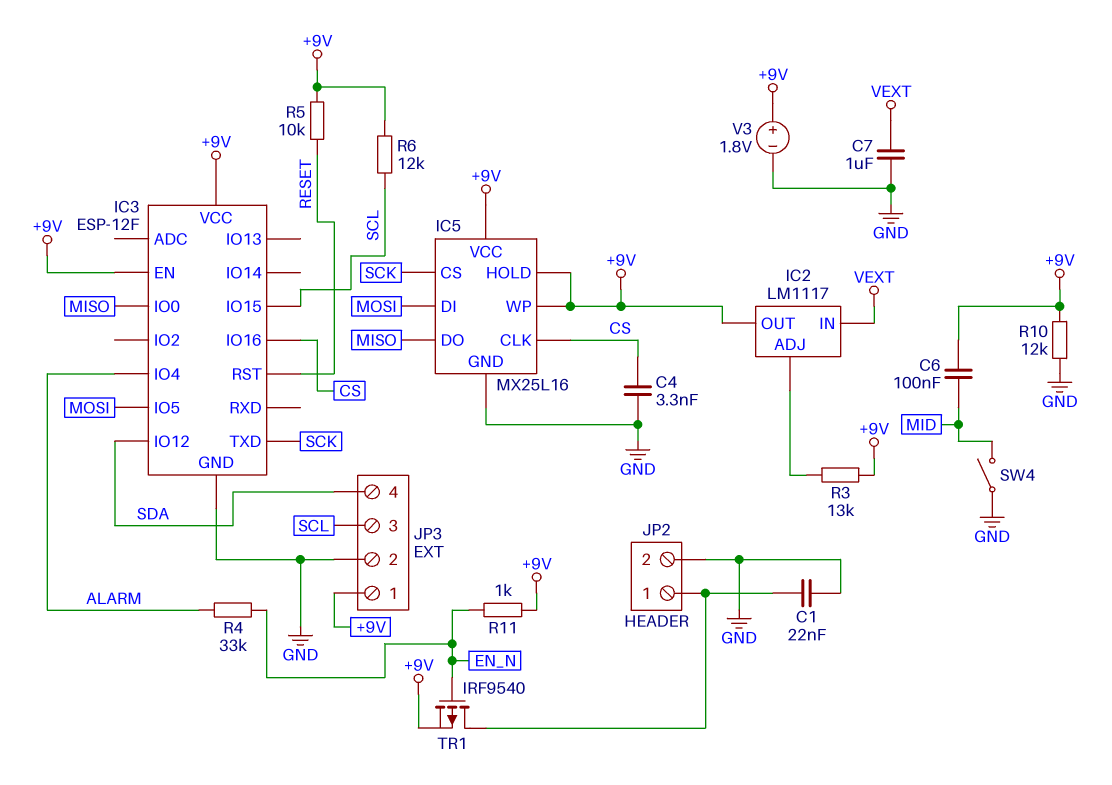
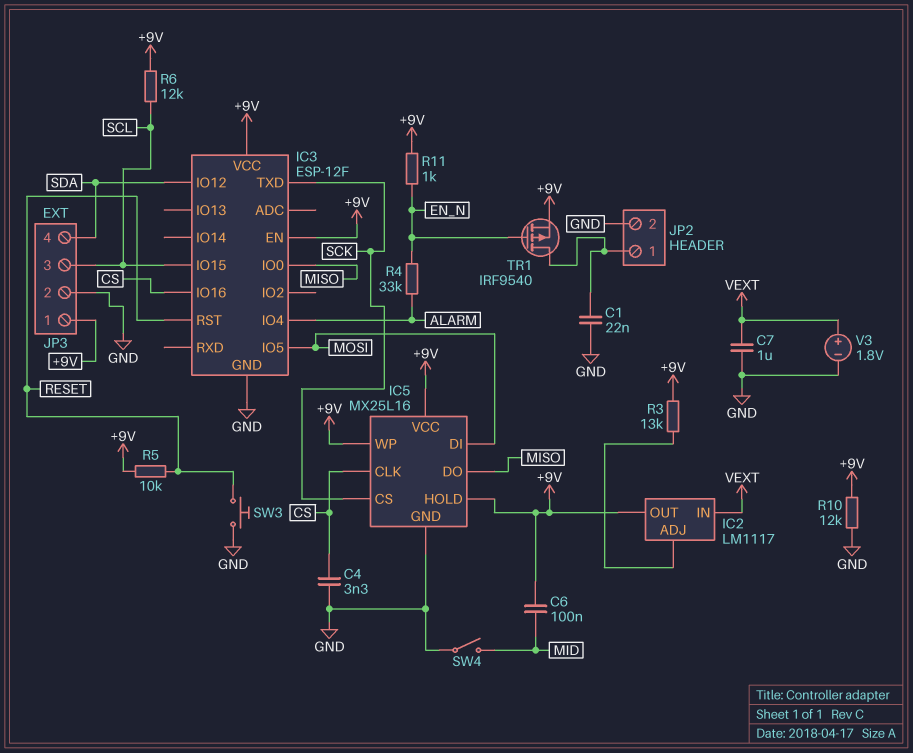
SW3: none -> button (GND, RESET)
V3: 1.8V (plus +9V, minus GND) -> 1.8V (plus VEXT, minus GND)

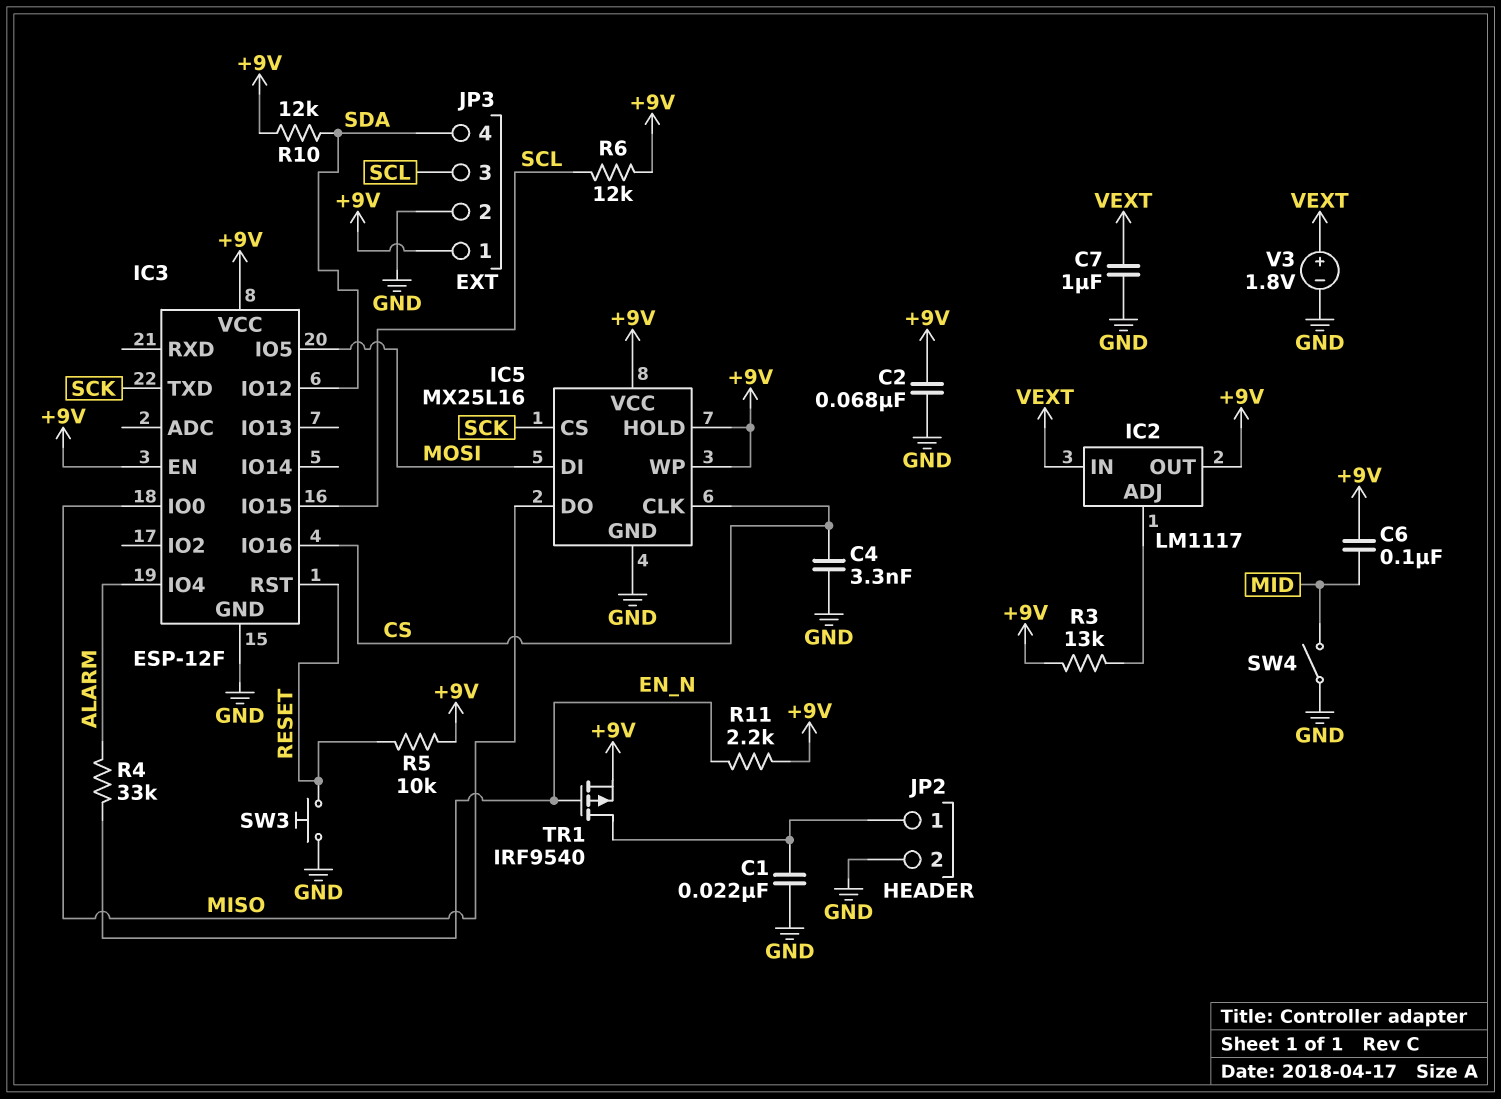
C2: none -> 68nF (+9V, GND)
R10: 12k (+9V, GND) -> 12k (+9V, SDA)
R11: 1k (+9V, EN_N) -> 2.2k (+9V, EN_N)

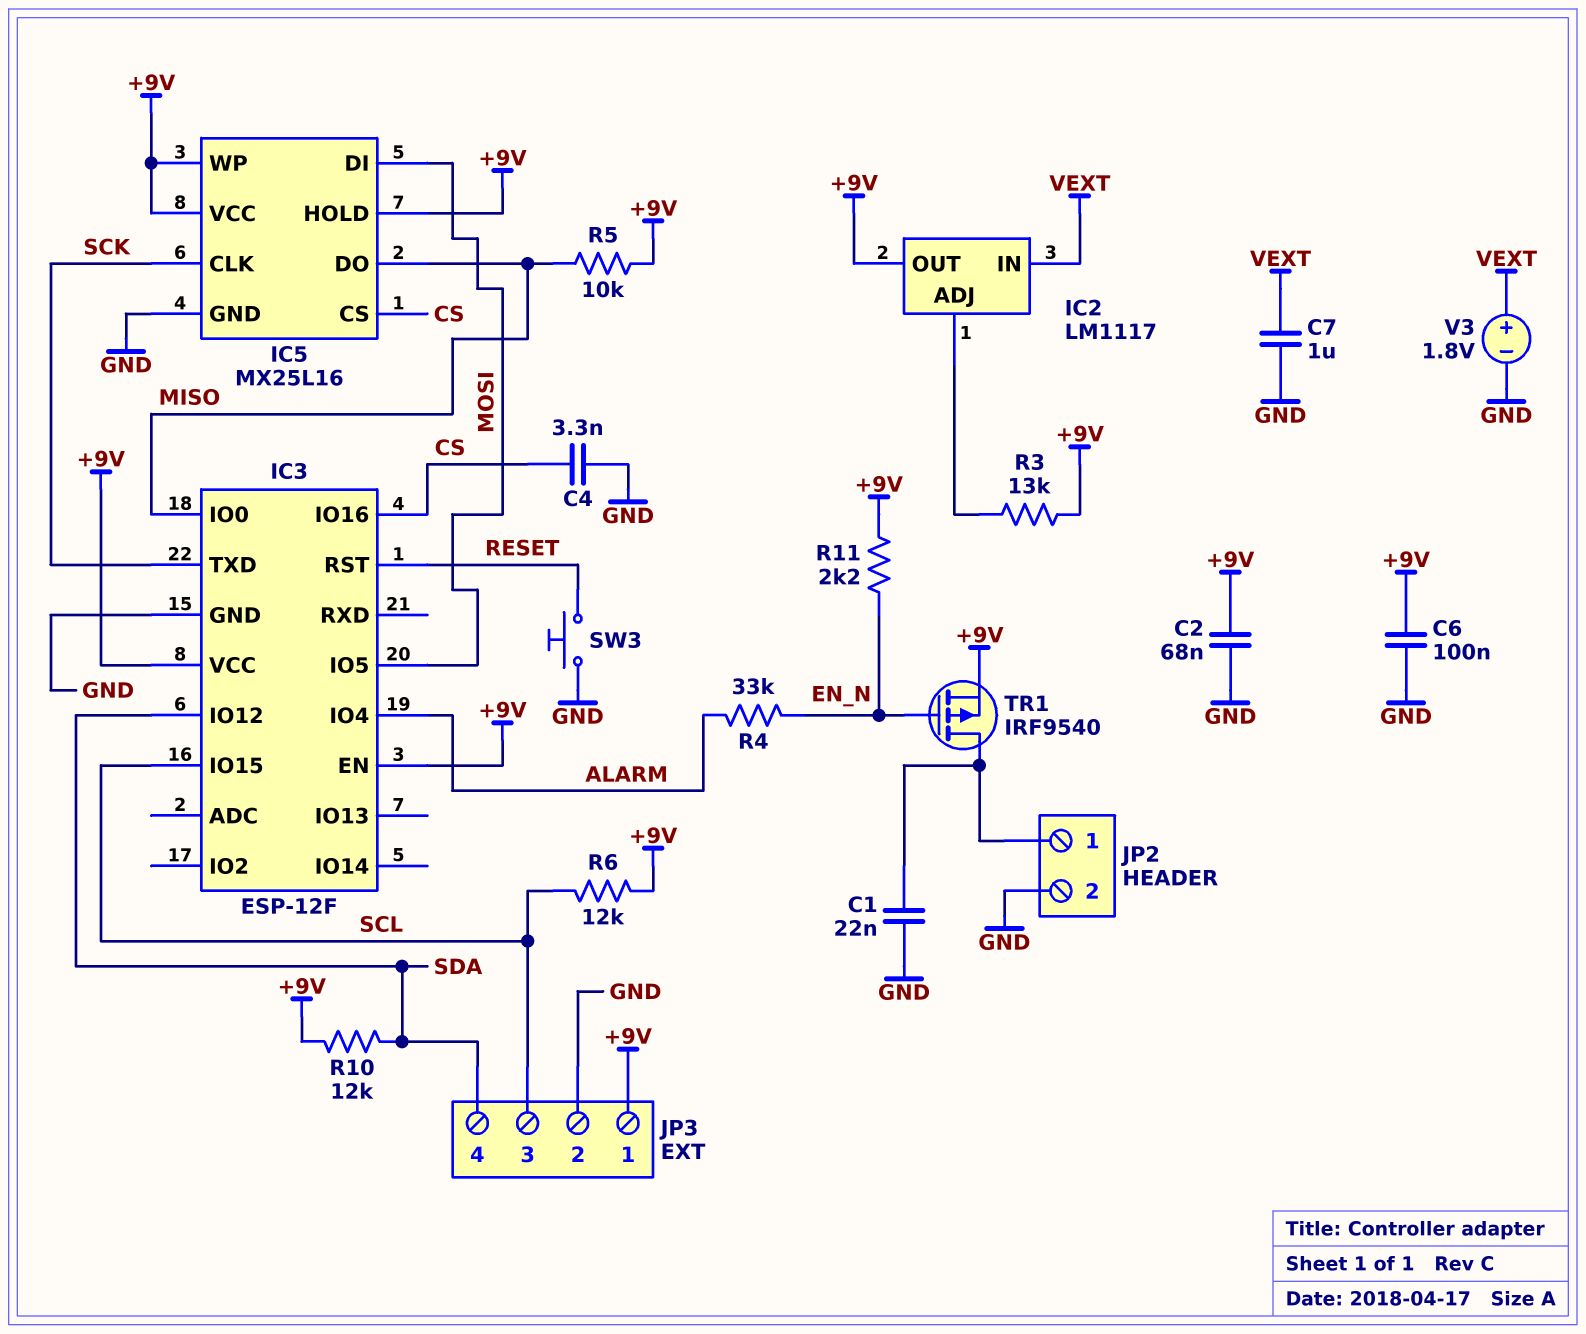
C6: 100nF (+9V, MID) -> 100nF (+9V, GND)
IC5 pin CLK: CS -> SCK
IC5 pin CS: SCK -> CS
R5: 10k (+9V, RESET) -> 10k (+9V, MISO)
SW4: switch (GND, MID) -> none

